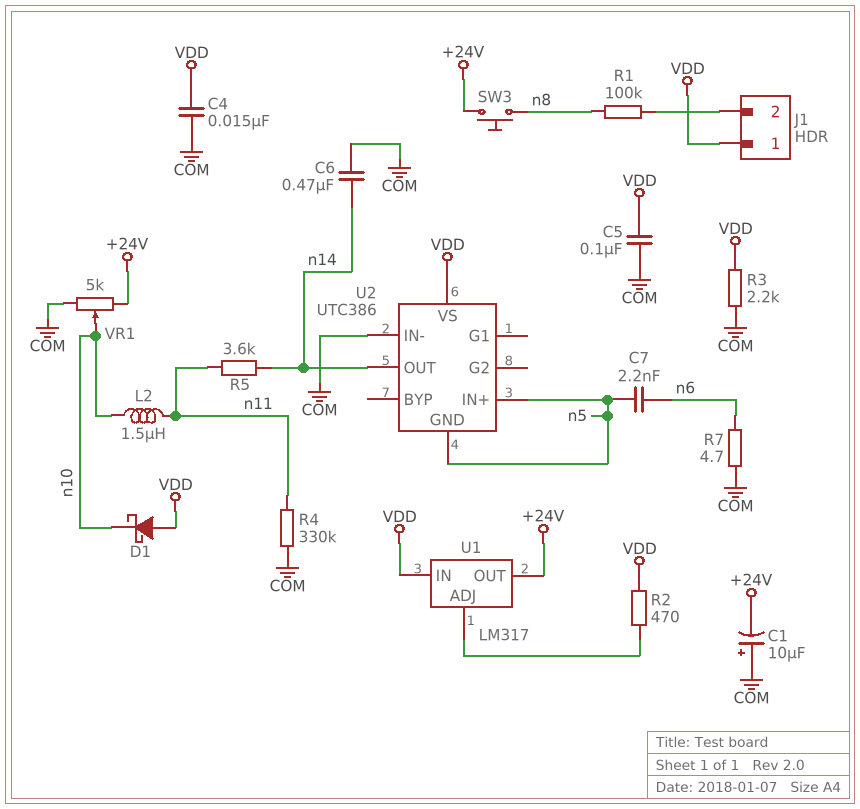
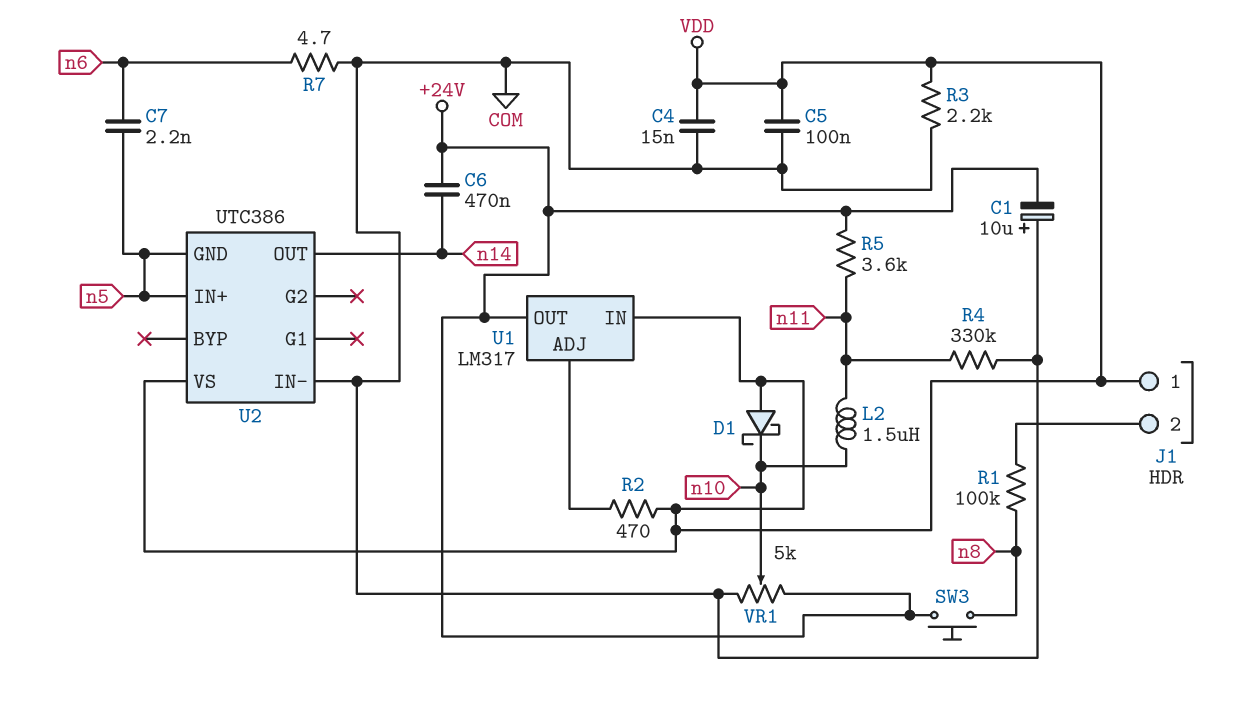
C6: 470nF (COM, n14) -> 470nF (+24V, n14)
R5: 3.6k (n11, n14) -> 3.6k (+24V, n11)

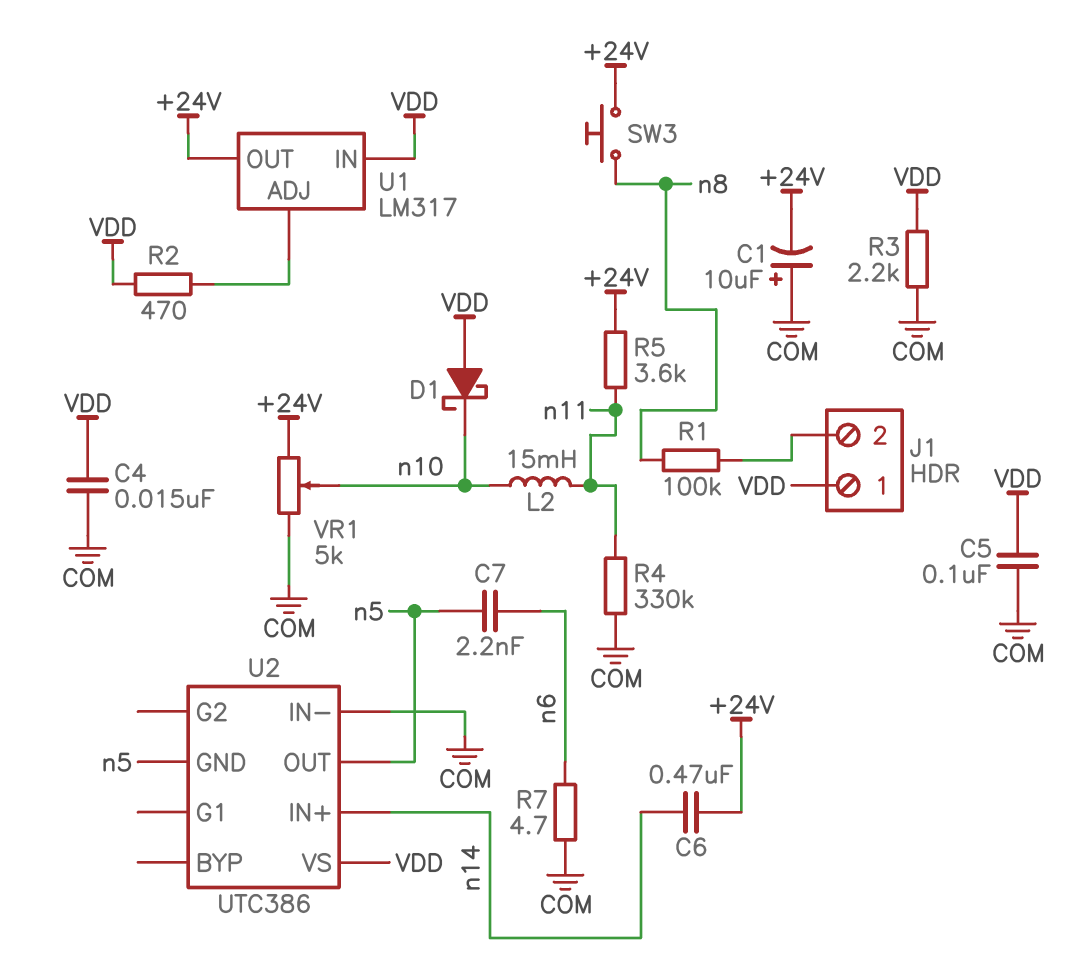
L2: 1.5uH (n10, n11) -> 15mH (n10, n11)
U2 pin IN+: n5 -> n14
U2 pin OUT: n14 -> n5

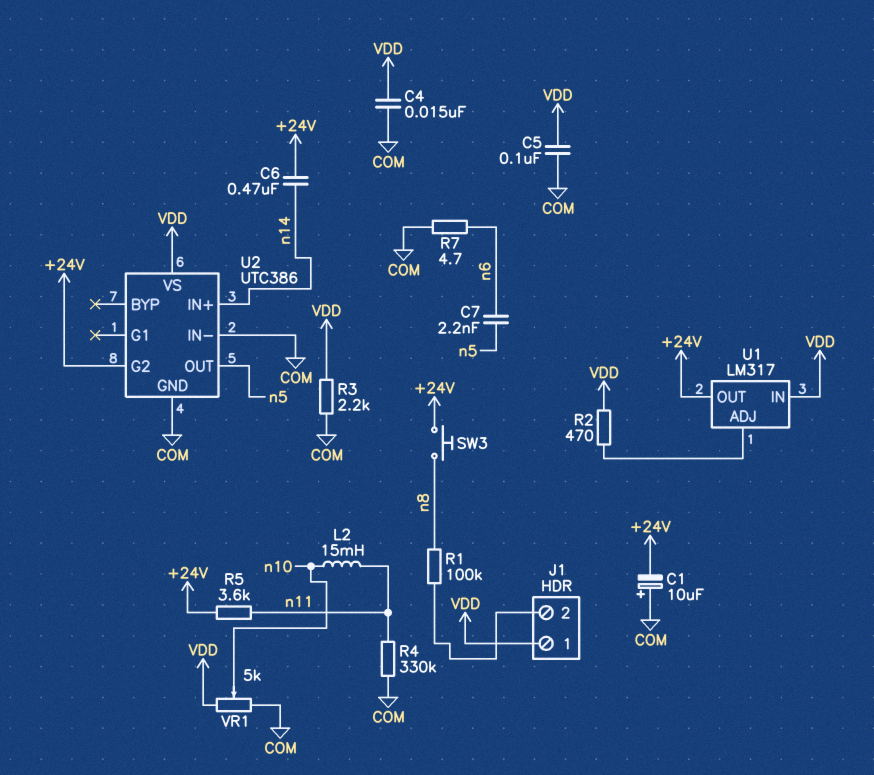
D1: schottky (A VDD, K n10) -> none
U2 pin G2: none -> +24V
U2 pin GND: n5 -> COM
VR1: 5k (+24V, COM, wiper n10) -> 5k (COM, VDD, wiper n10)

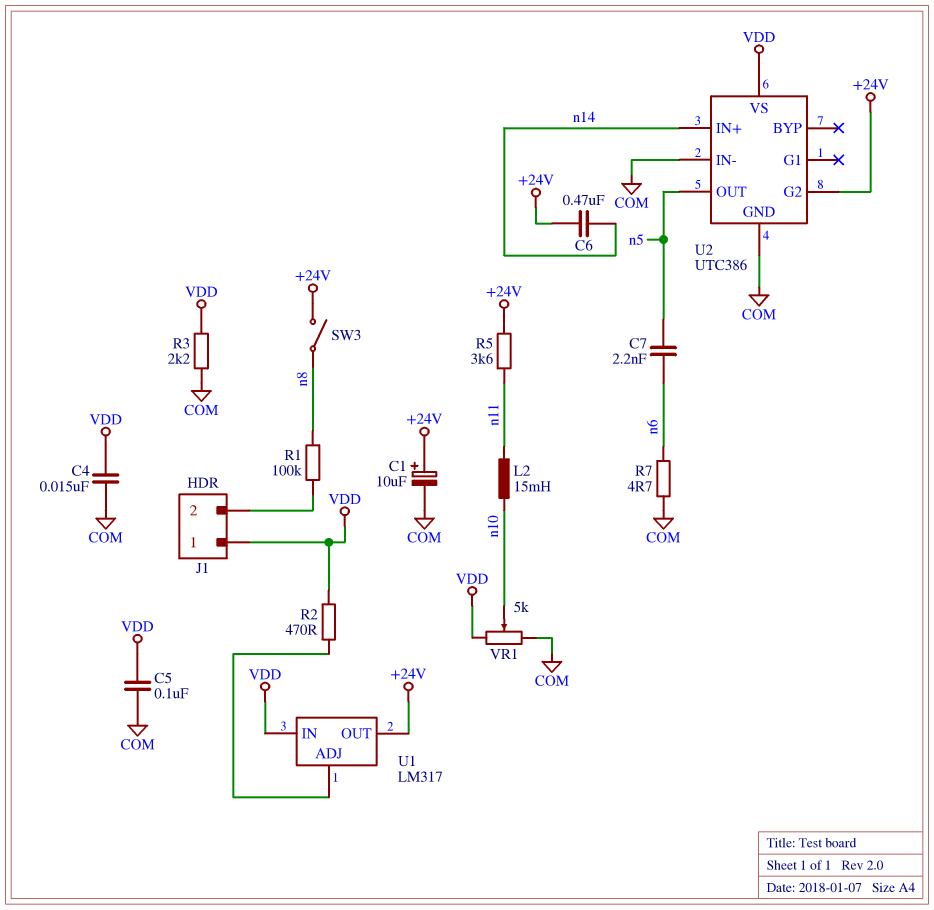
C1: 10uF (plus COM, minus +24V) -> 10uF (plus +24V, minus COM)
R4: 330k (COM, n11) -> none
SW3: button (+24V, n8) -> switch (+24V, n8)

